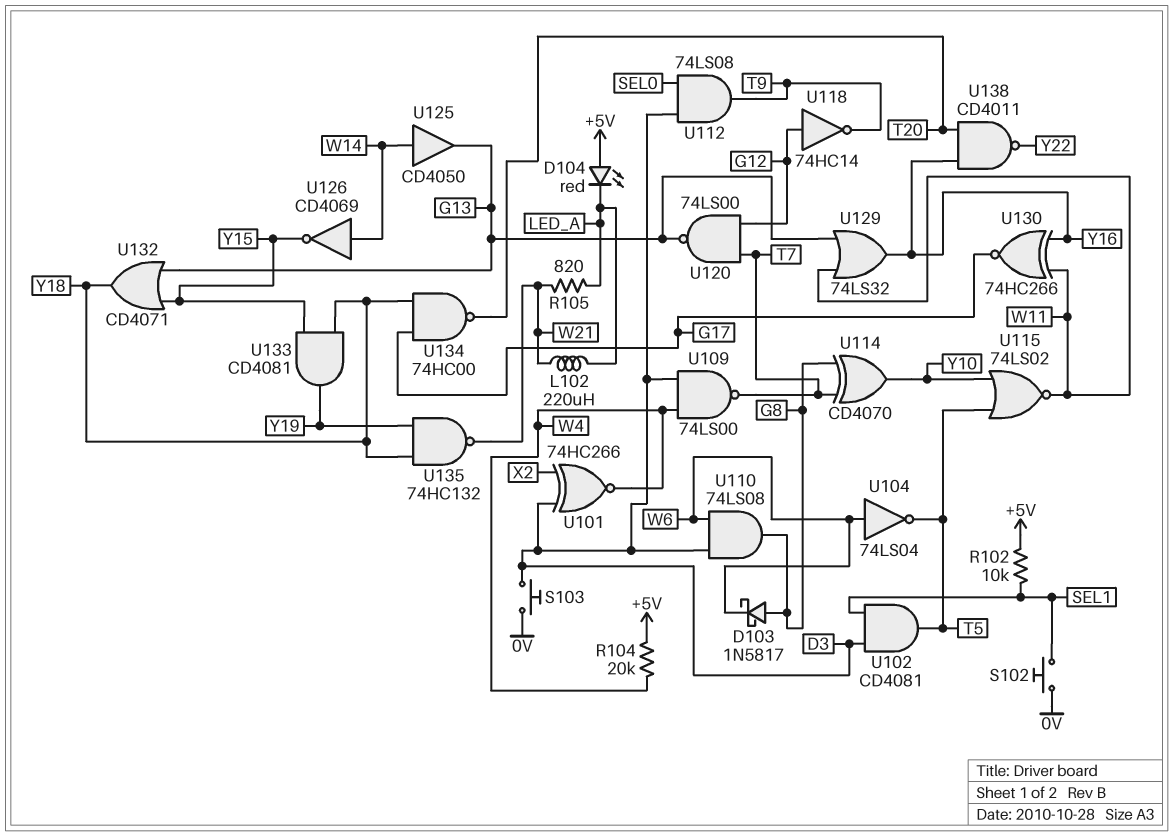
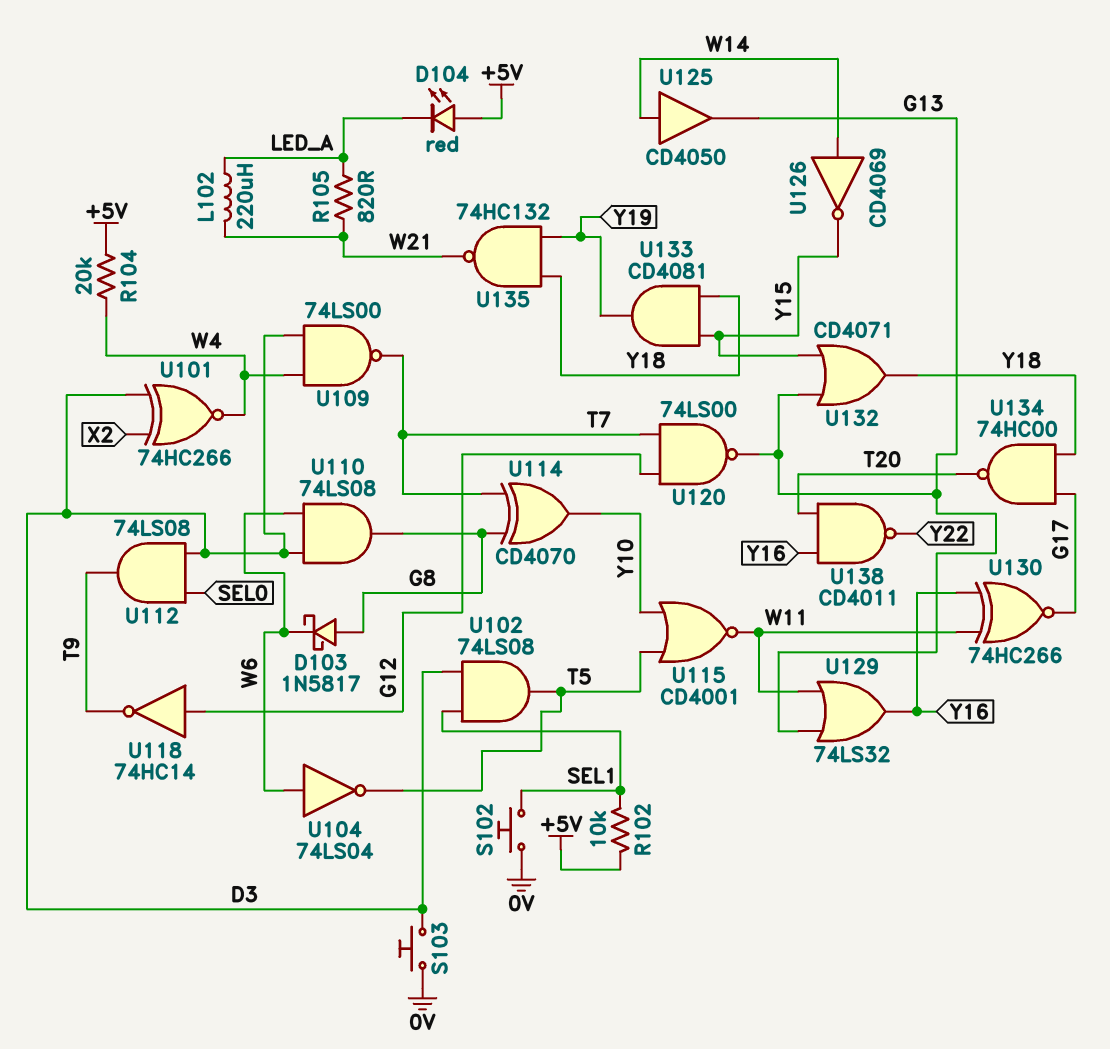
U102: AND CD4081 (in D3, in SEL1, out T5) -> AND 74LS08 (in D3, in SEL1, out T5)
U115: NOR 74LS02 (in T5, in Y10, out W11) -> NOR CD4001 (in T5, in Y10, out W11)

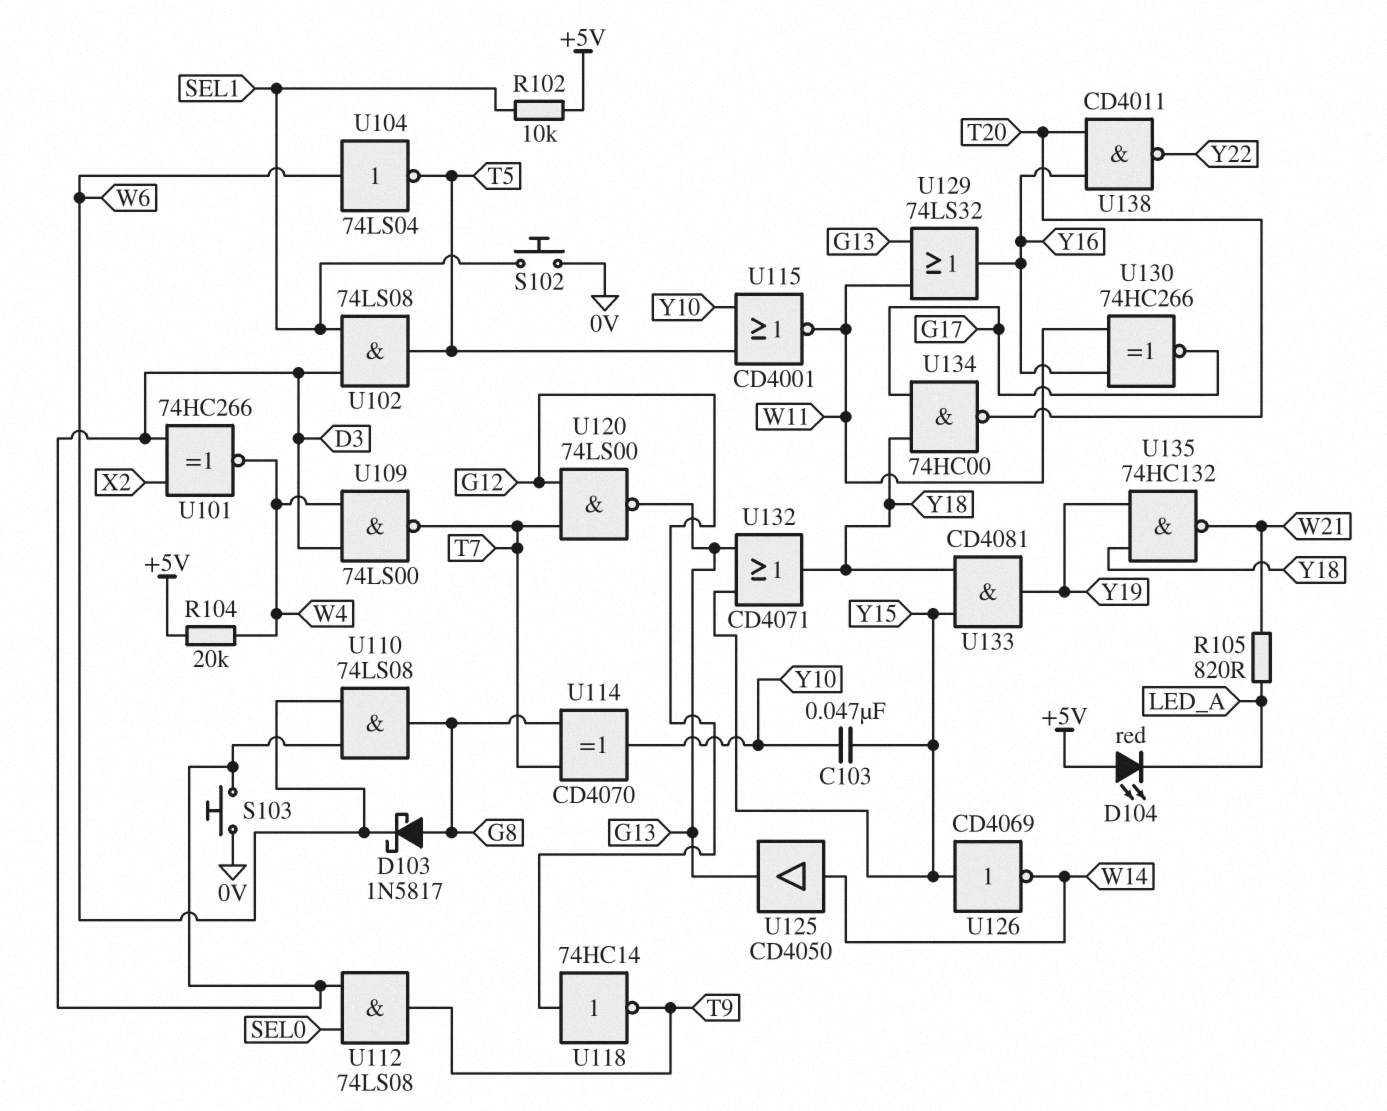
C103: none -> 47nF (Y10, Y15)
L102: 220uH (LED_A, W21) -> none
U126: NOT CD4069 (in W14, out Y15) -> NOT CD4069 (in Y15, out W14)

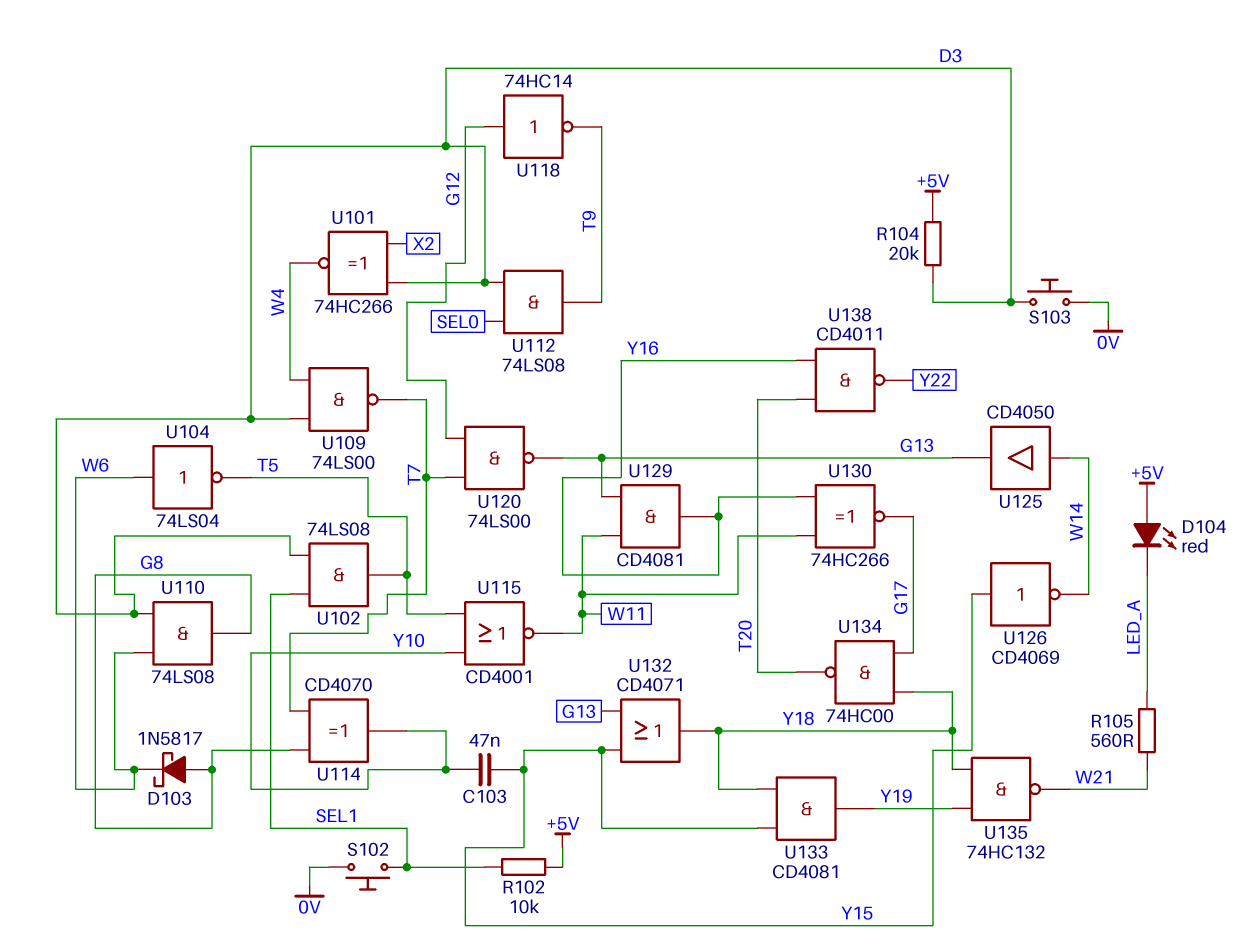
R104: 20k (+5V, W4) -> 20k (+5V, D3)
R105: 820 (LED_A, W21) -> 560 (LED_A, W21)
U129: OR 74LS32 (in G13, in W11, out Y16) -> AND CD4081 (in G13, in W11, out Y16)

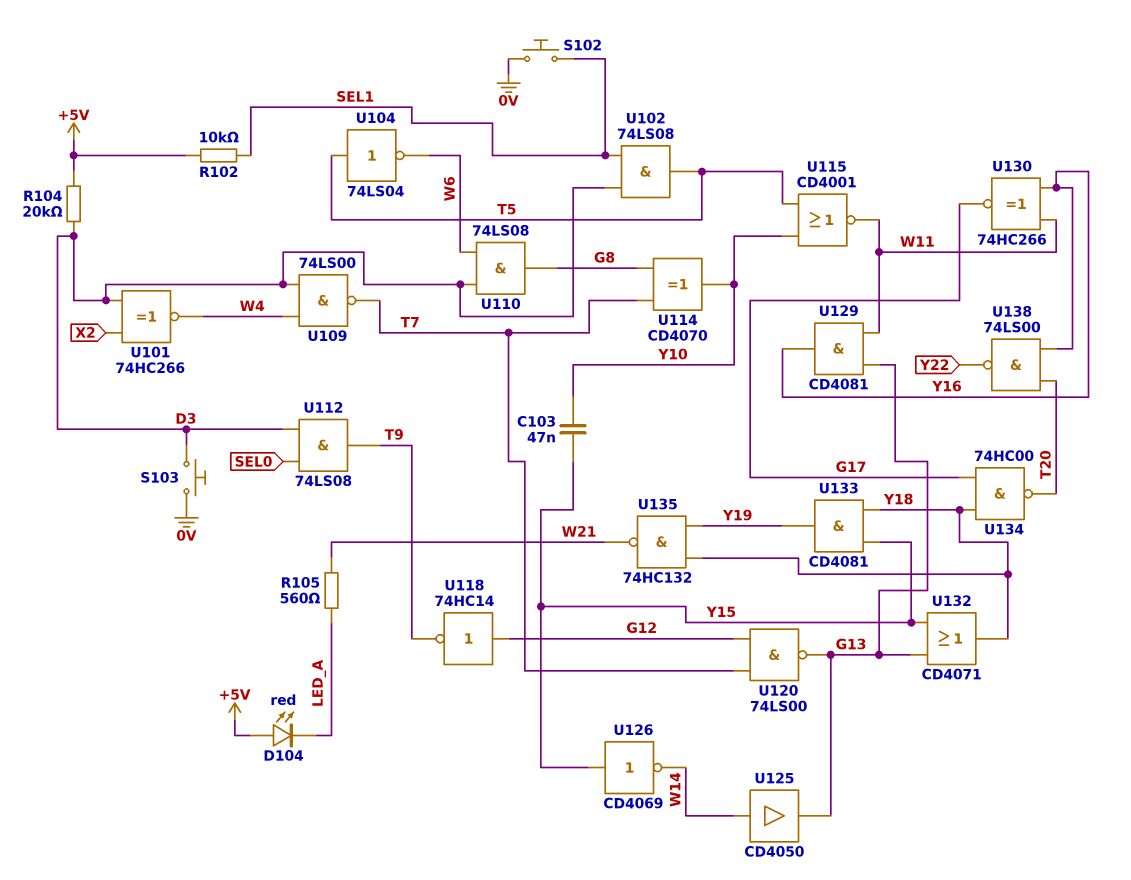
D103: schottky 1N5817 (A G8, K W6) -> none
U104: NOT 74LS04 (in W6, out T5) -> NOT 74LS04 (in T5, out W6)
U138: NAND CD4011 (in T20, in Y16, out Y22) -> NAND 74LS00 (in T20, in Y16, out Y22)

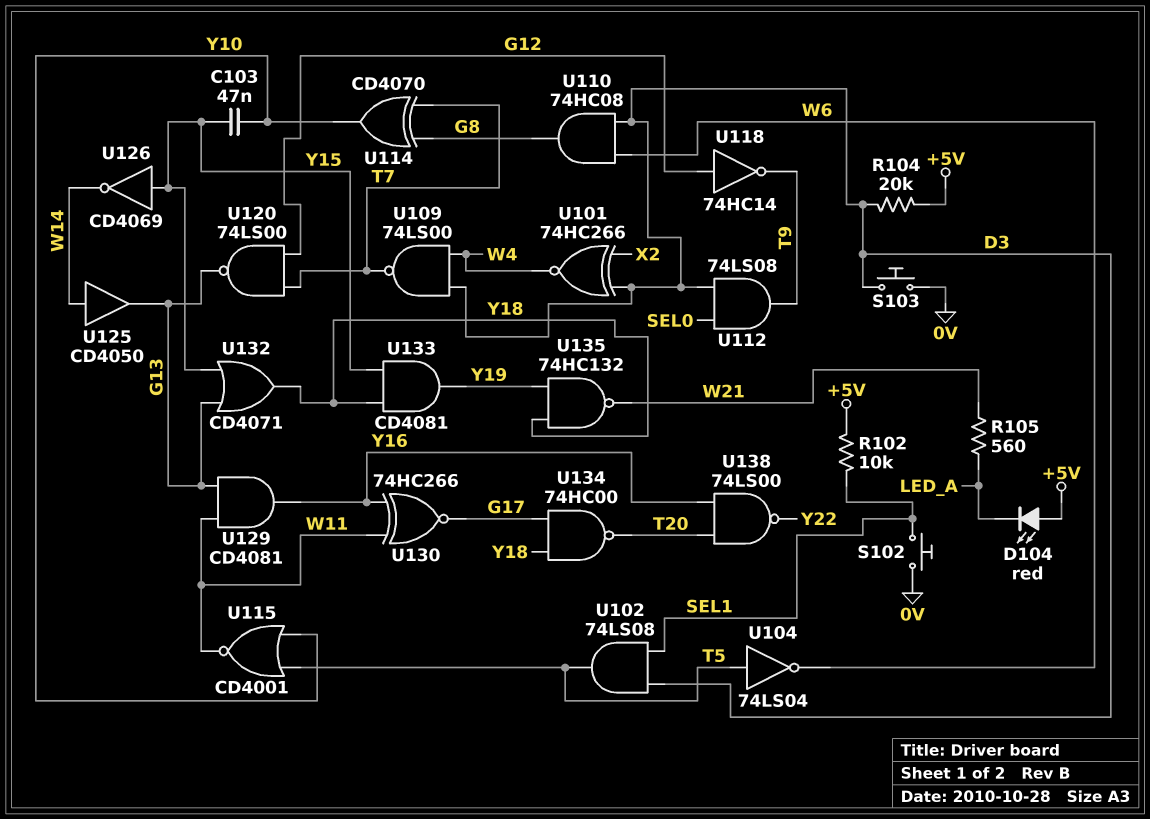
U110: AND 74LS08 (in D3, in W6, out G8) -> AND 74HC08 (in D3, in W6, out G8)

